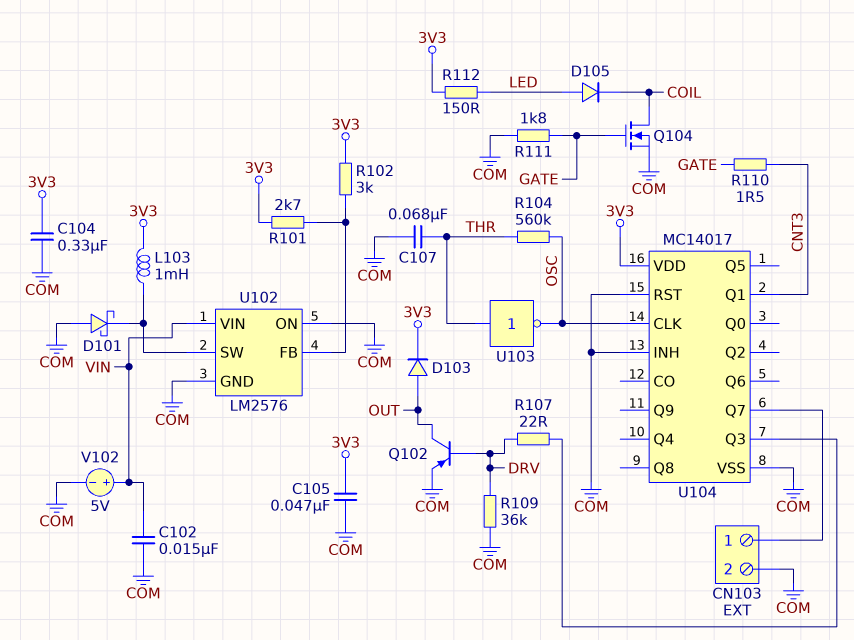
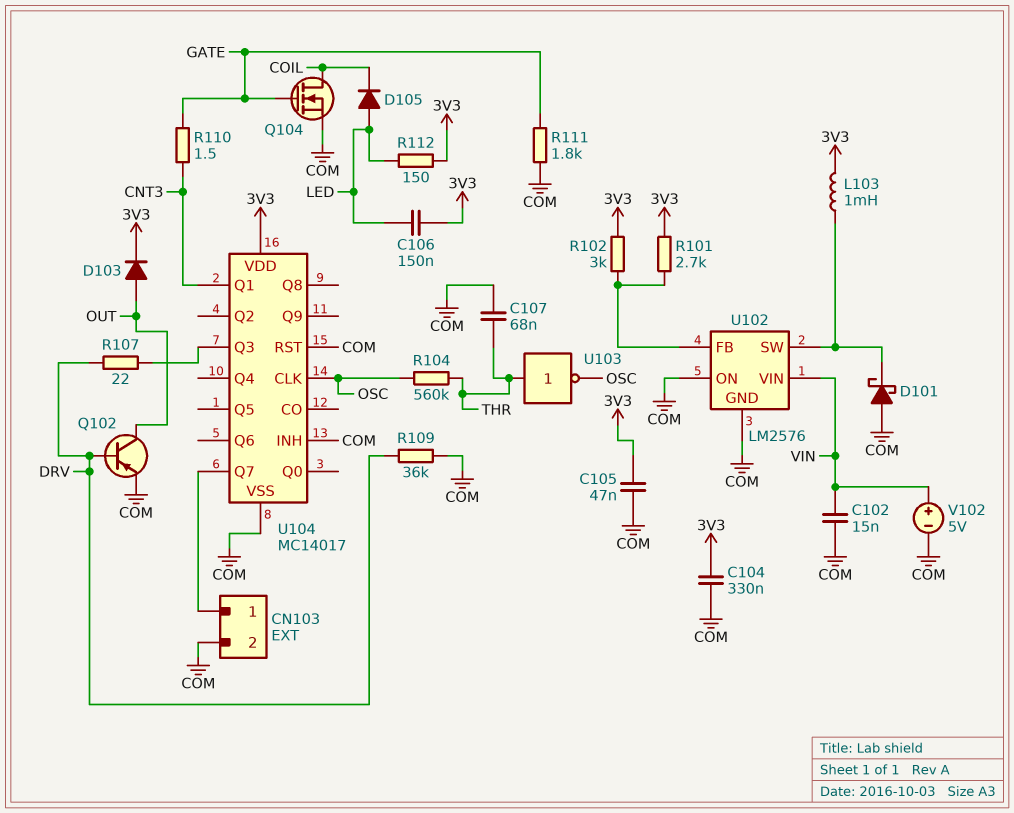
C106: none -> 150nF (3V3, LED)

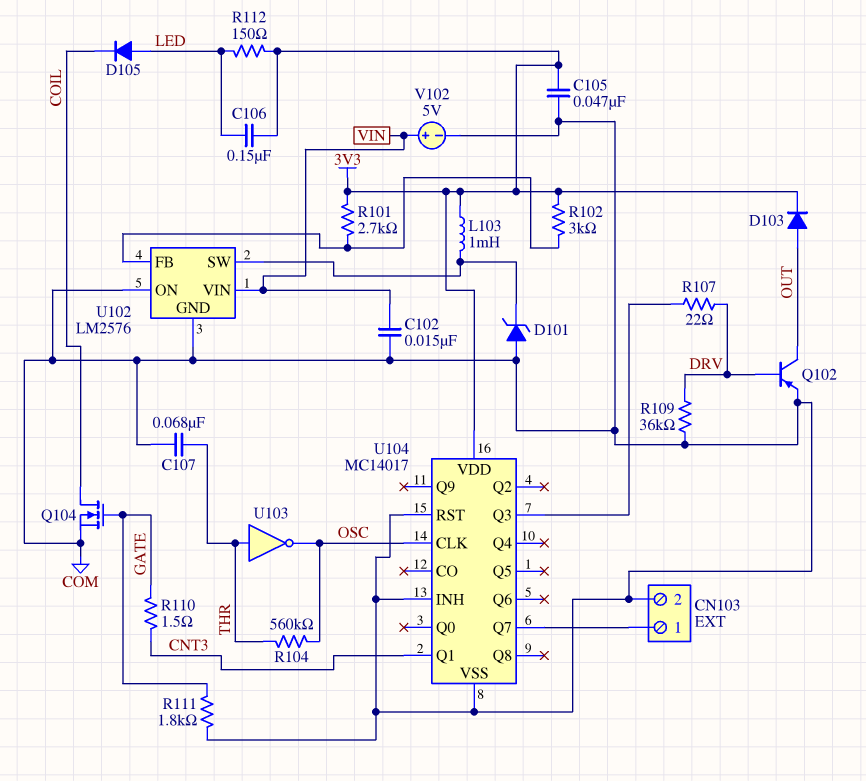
C104: 330nF (3V3, COM) -> none
D101: schottky (A COM, K U102/SW) -> zener (A COM, K U102/SW)

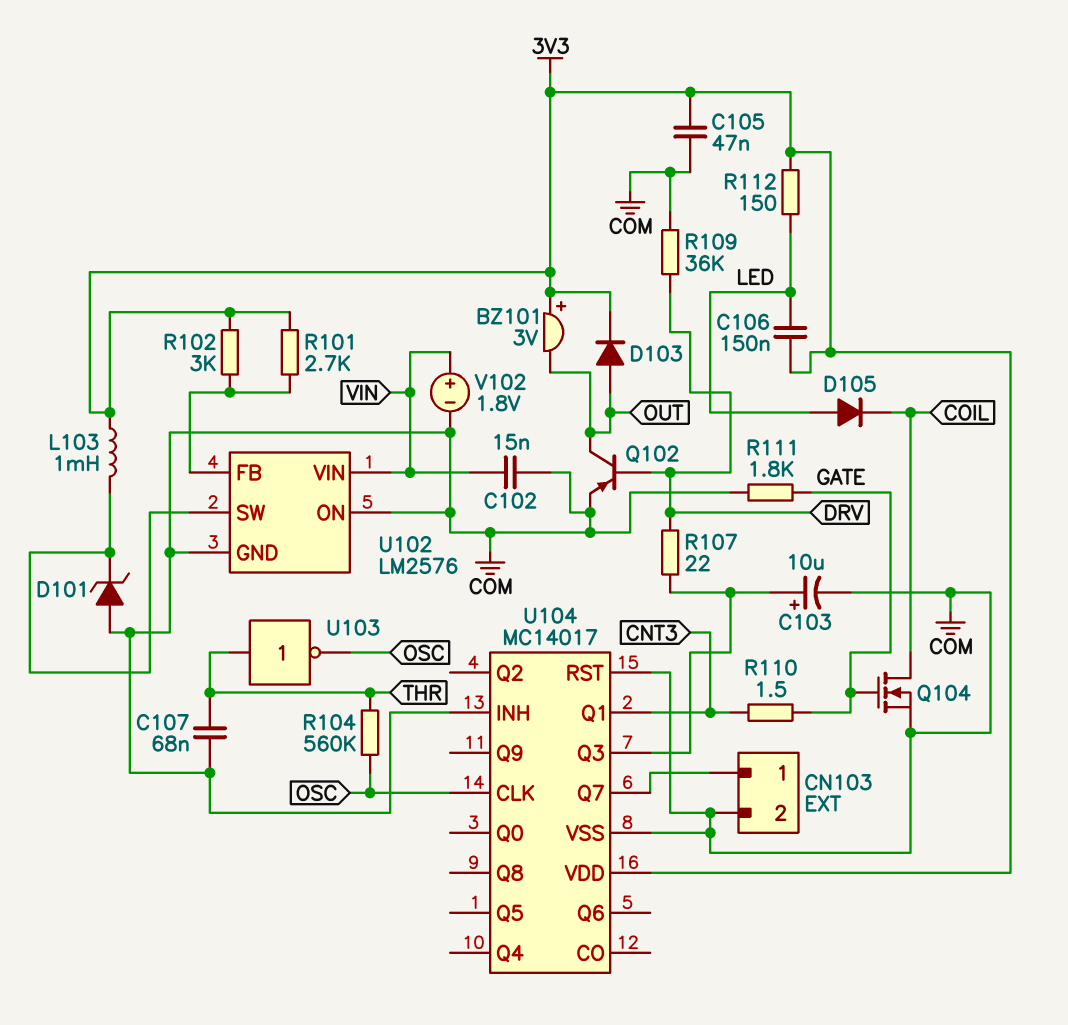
BZ101: none -> buzzer 3V (plus 3V3, minus OUT)
C103: none -> 10uF (plus U104/Q3, minus COM)
V102: 5V (plus VIN, minus COM) -> 1.8V (plus VIN, minus COM)

